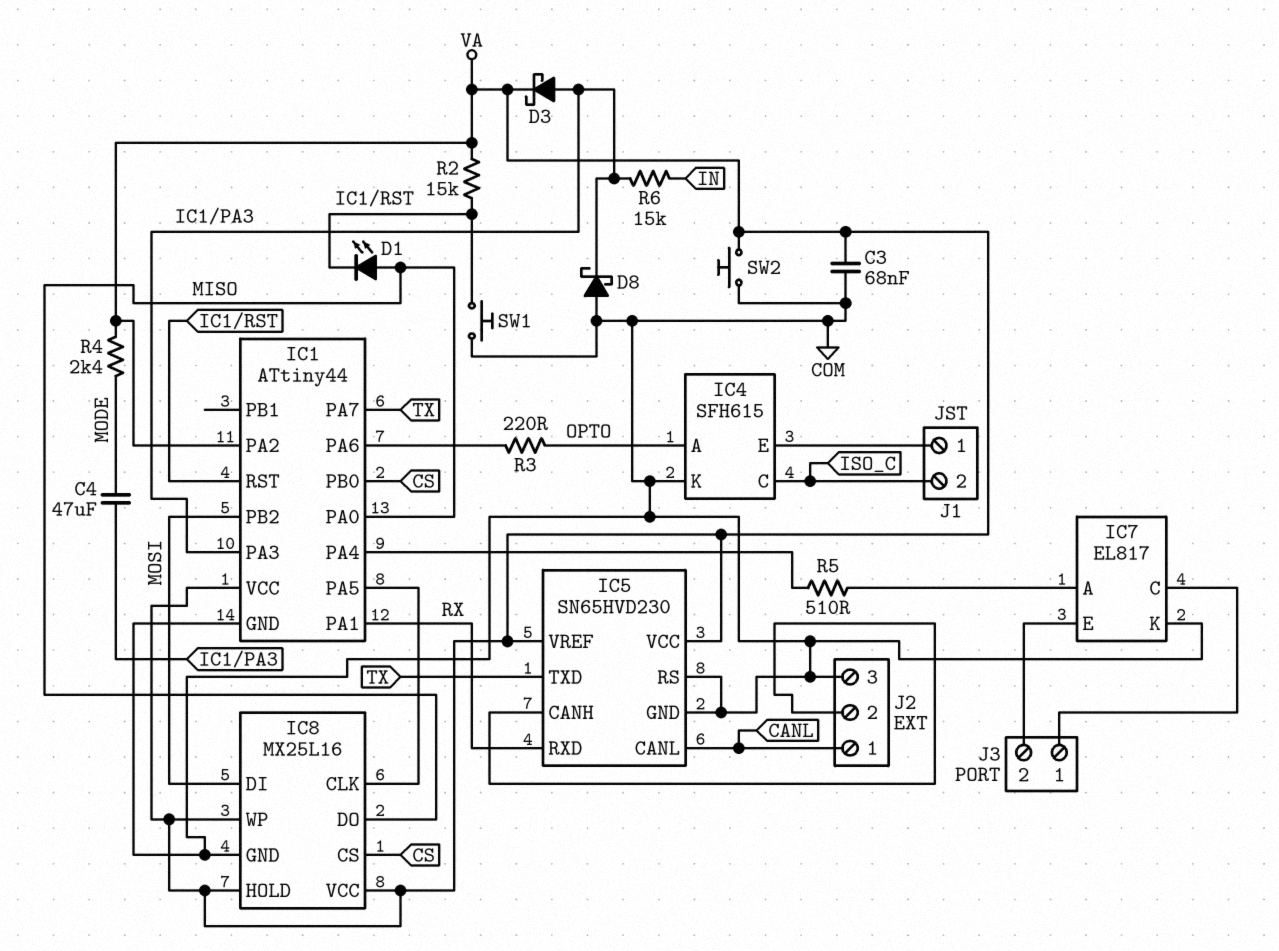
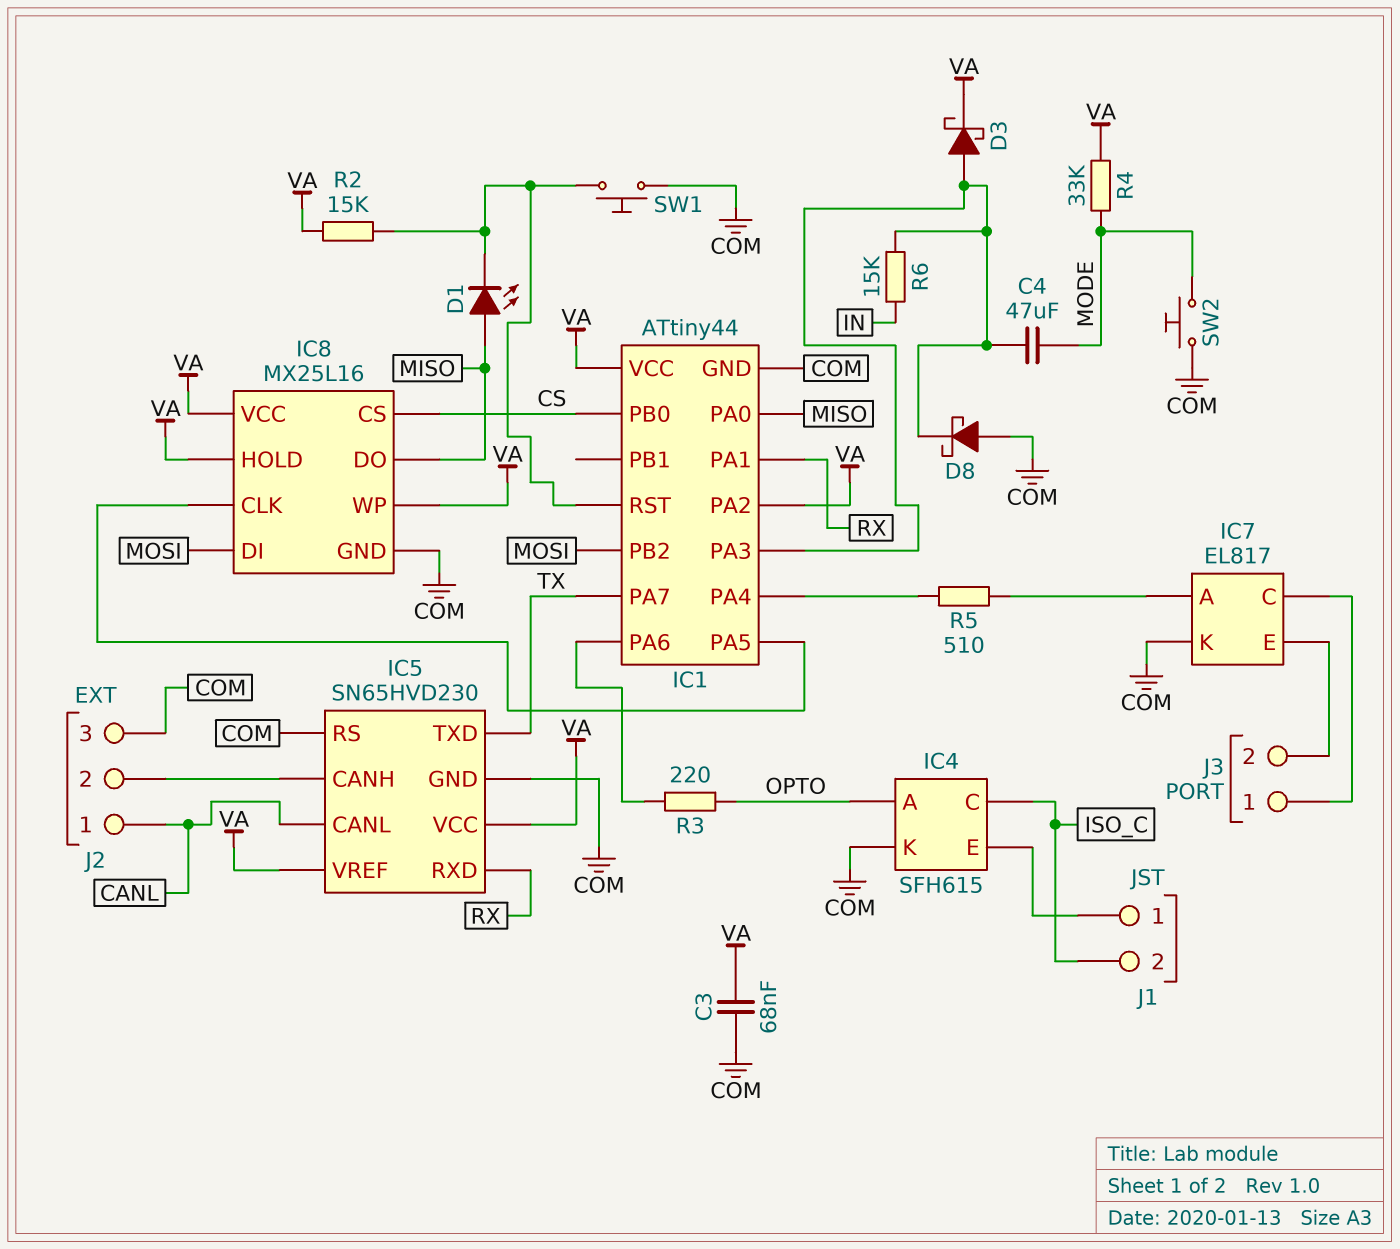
R4: 2.4k (MODE, VA) -> 33k (MODE, VA)
SW2: button (COM, VA) -> button (COM, MODE)

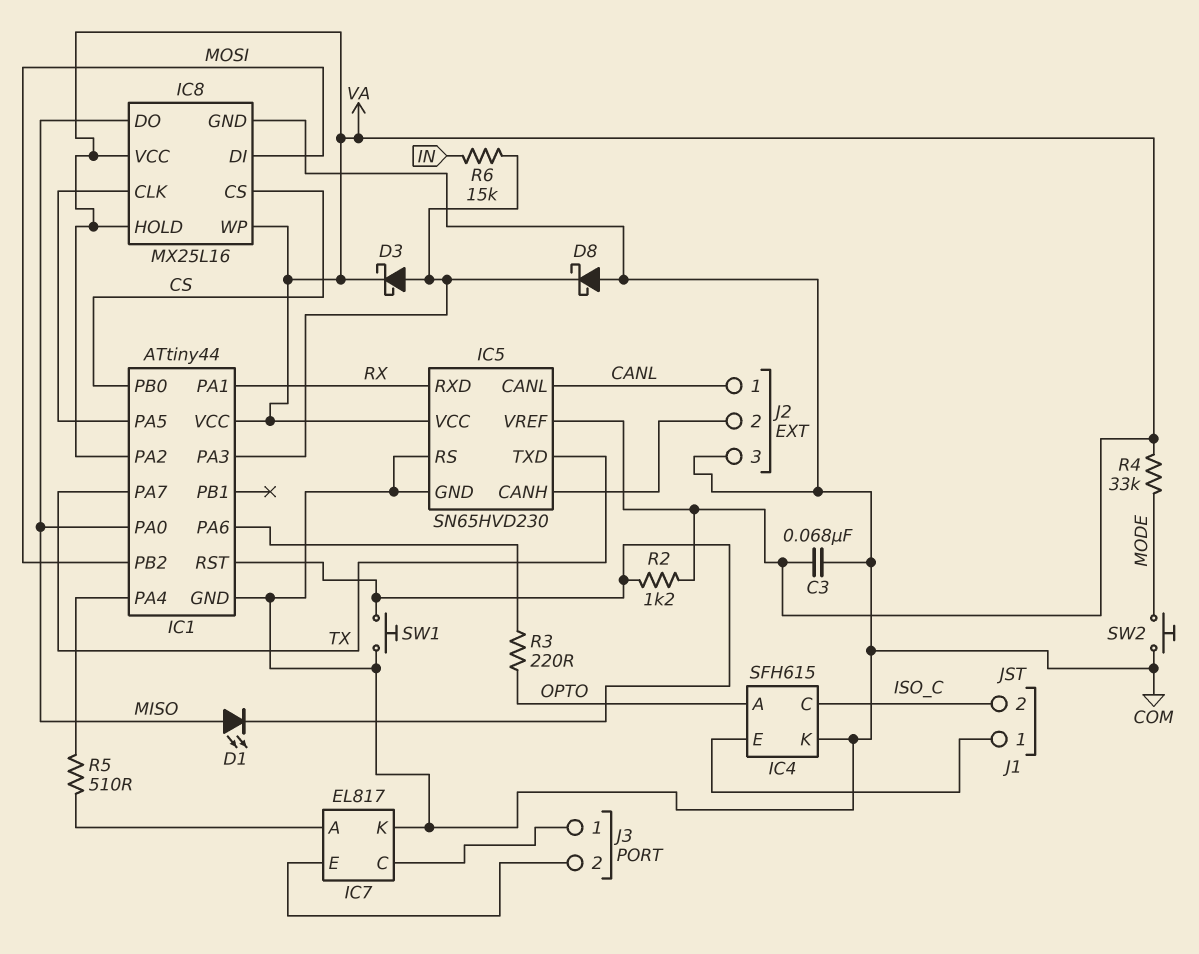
C4: 47uF (IC1/PA3, MODE) -> none
R2: 15k (IC1/RST, VA) -> 1.2k (IC1/RST, VA)

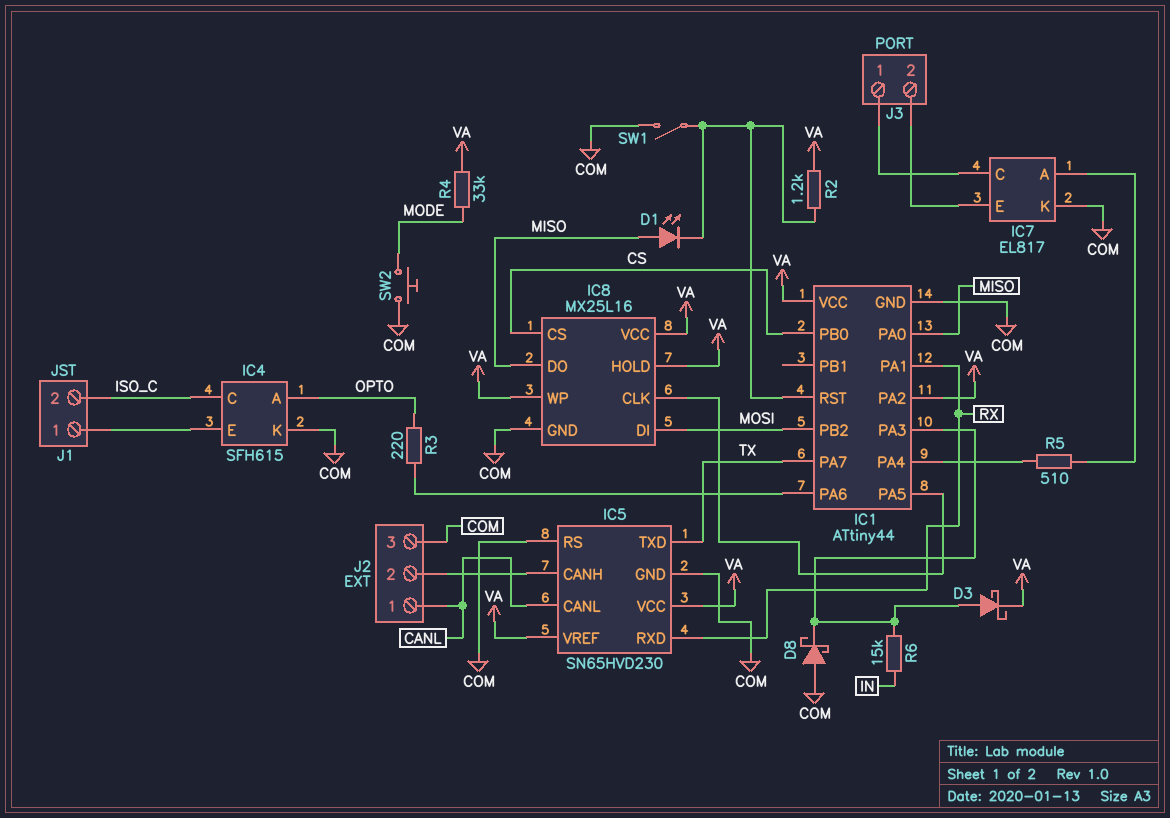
C3: 68nF (COM, VA) -> none
SW1: button (COM, IC1/RST) -> switch (COM, IC1/RST)

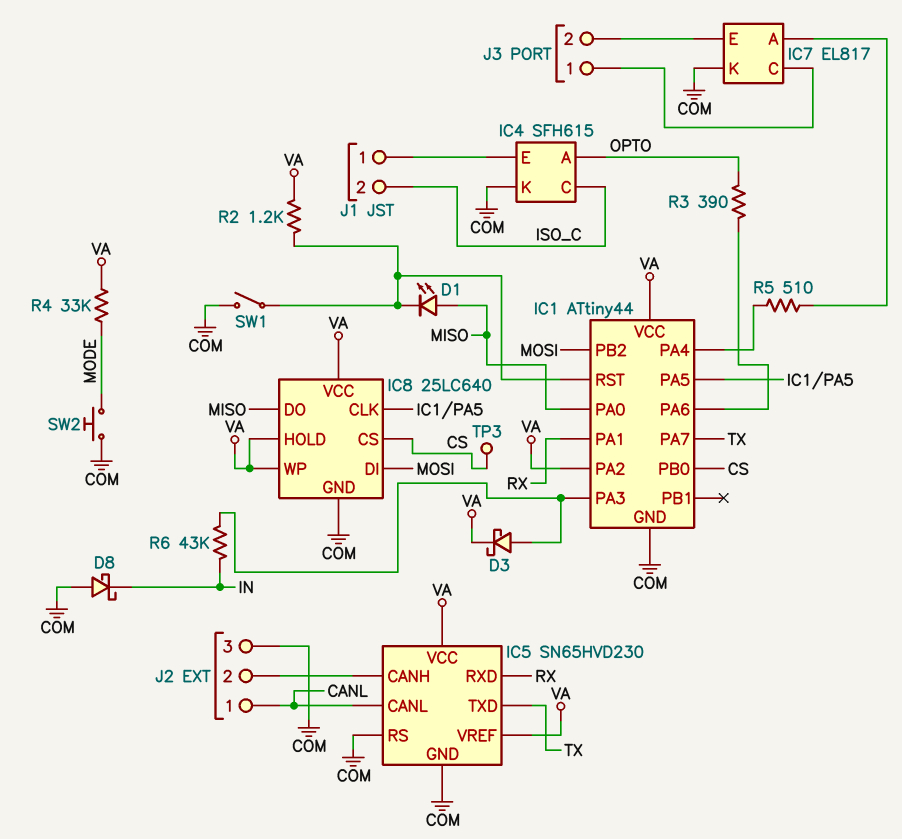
D8: schottky (A COM, K IC1/PA3) -> schottky (A COM, K IN)
IC8: MX25L16 -> 25LC640
R3: 220 (IC1/PA6, OPTO) -> 390 (IC1/PA6, OPTO)
R6: 15k (IC1/PA3, IN) -> 43k (IC1/PA3, IN)
TP3: none -> test point (CS)

